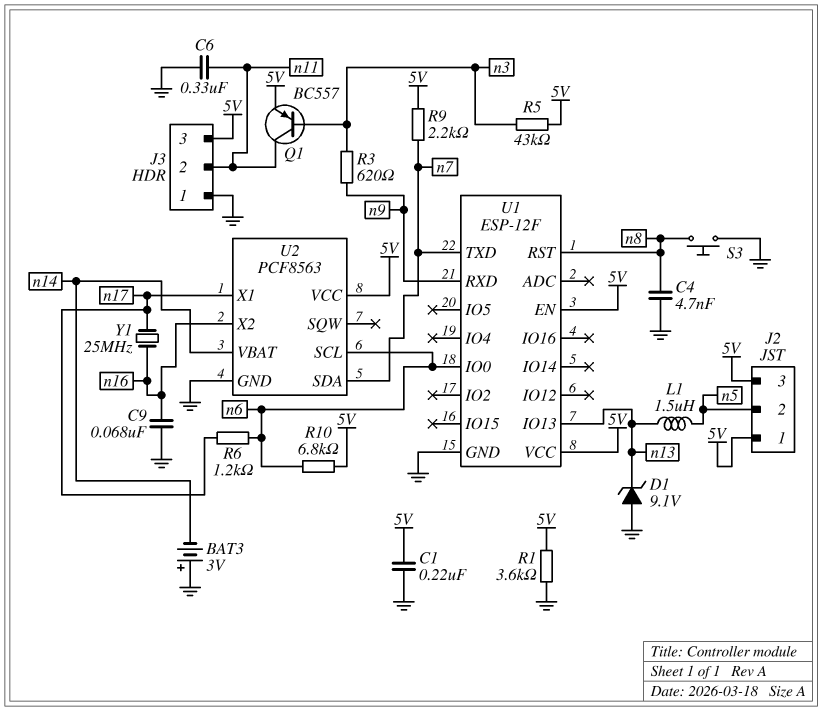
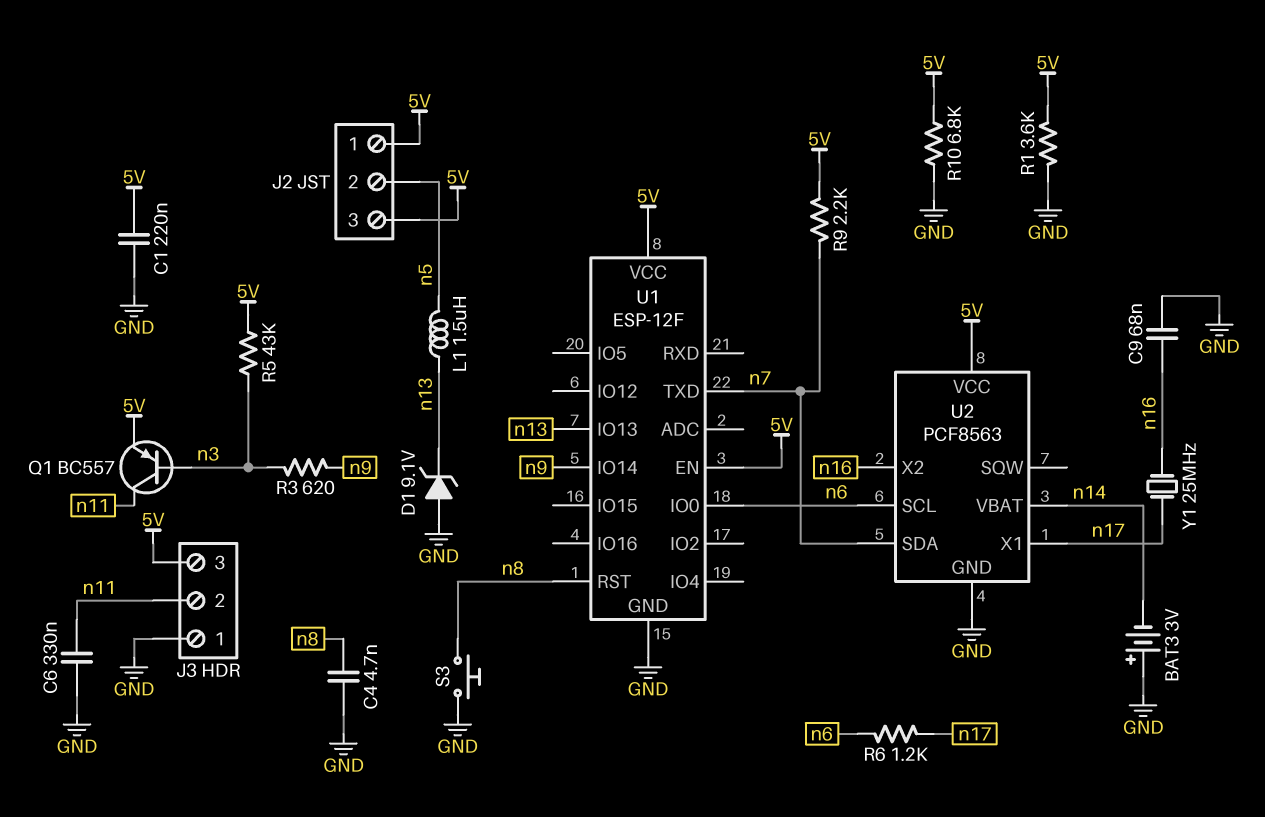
R10: 6.8k (5V, n6) -> 6.8k (5V, GND)
U1 pin IO14: none -> n9
U1 pin RXD: n9 -> none

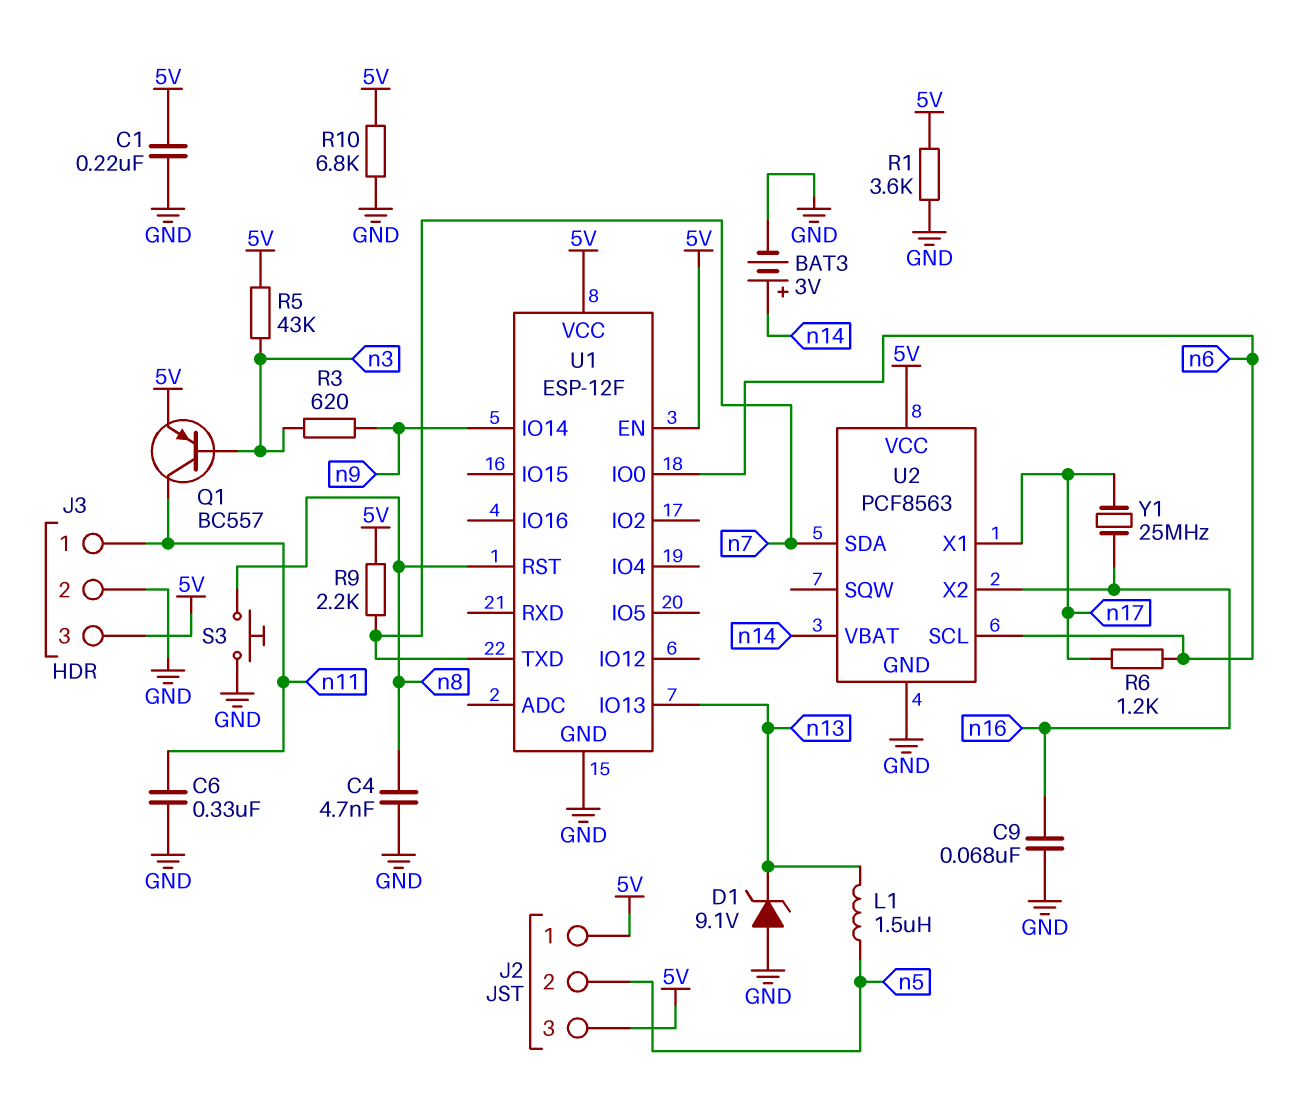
BAT3: 3V (plus GND, minus n14) -> 3V (plus n14, minus GND)
J3 pin 1: GND -> n11
J3 pin 2: n11 -> GND

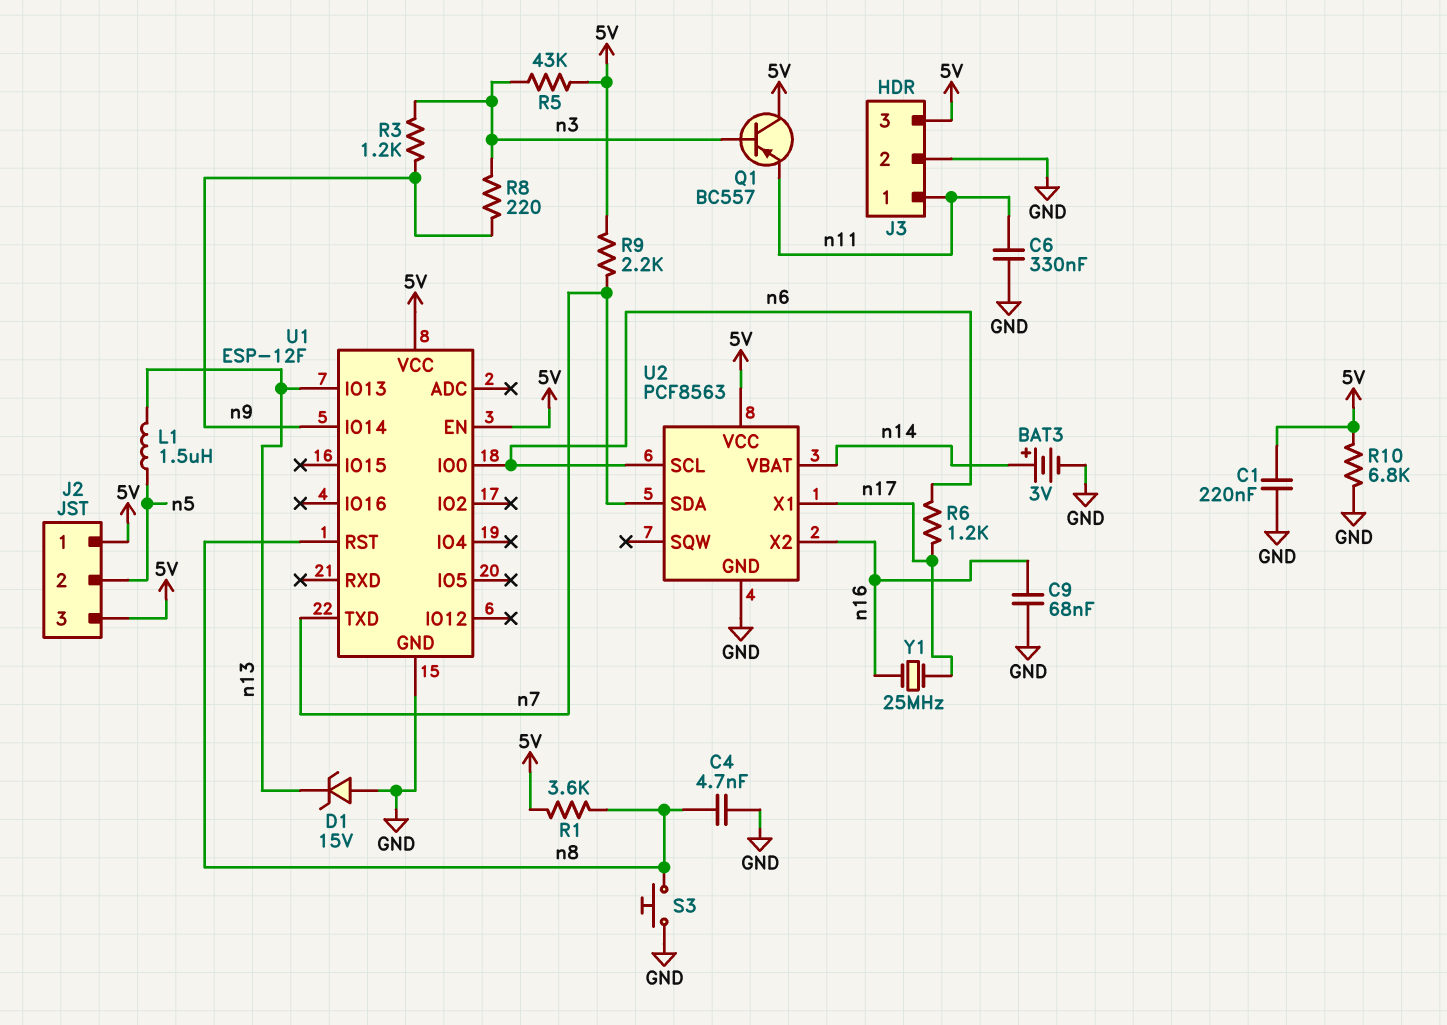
D1: zener 9.1V (A GND, K n13) -> zener 15V (A GND, K n13)
Q1: PNP BC557 (B n3, C n11, E 5V) -> PNP BC557 (B n3, C 5V, E n11)
R1: 3.6k (5V, GND) -> 3.6k (5V, n8)
R3: 620 (n3, n9) -> 1.2k (n3, n9)
R8: none -> 220 (n3, n9)

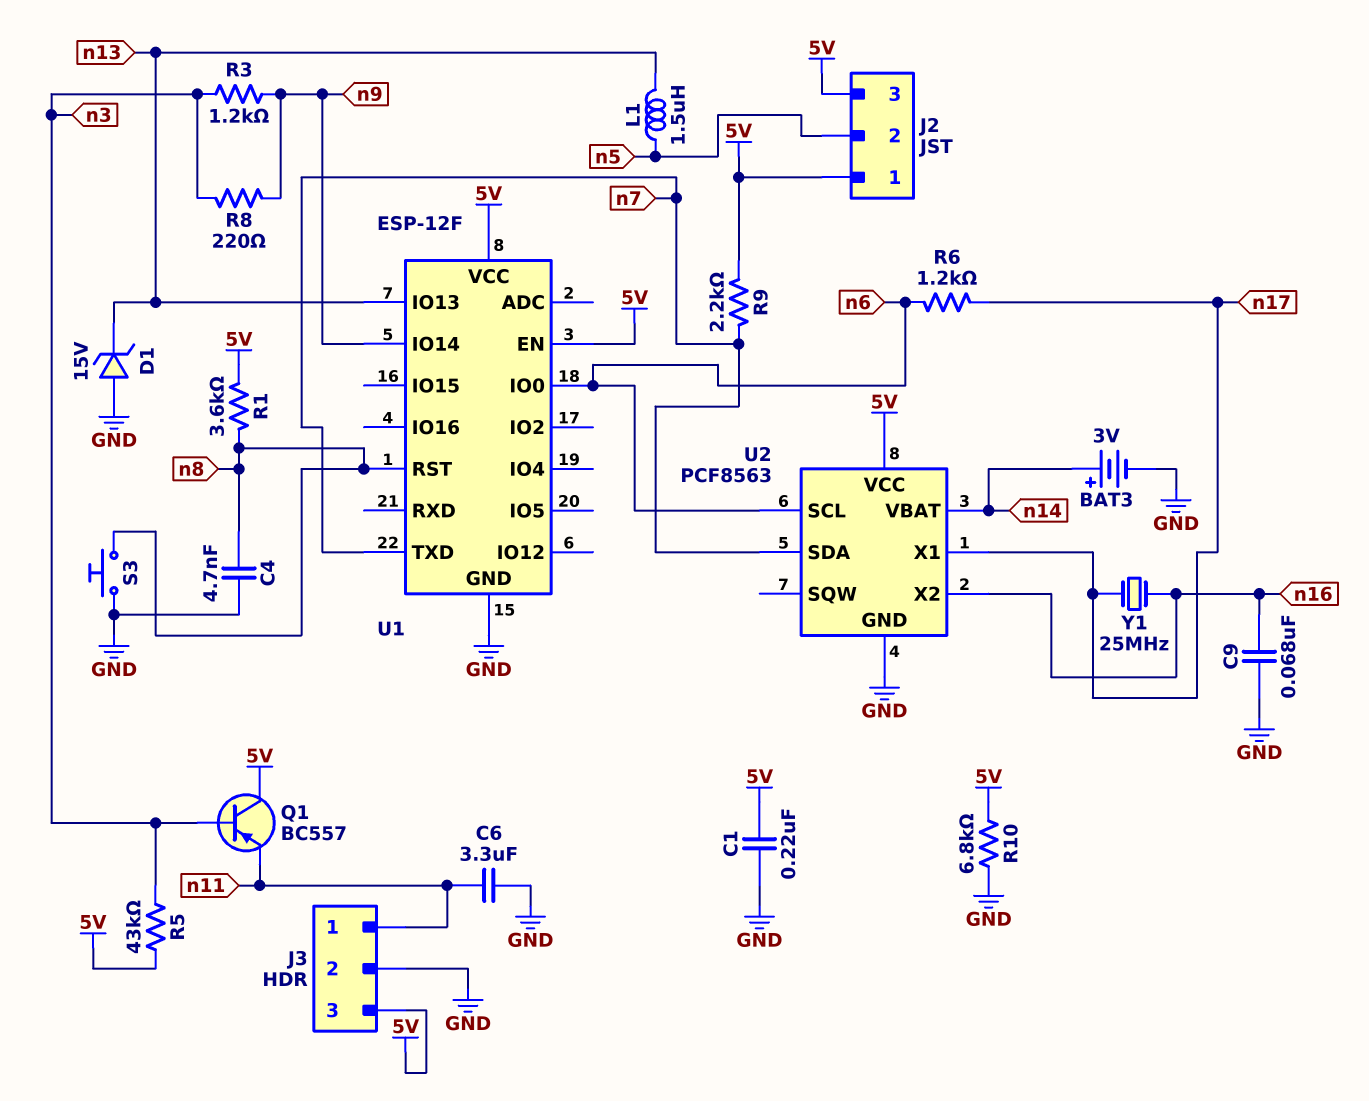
C6: 330nF (GND, n11) -> 3.3uF (GND, n11)

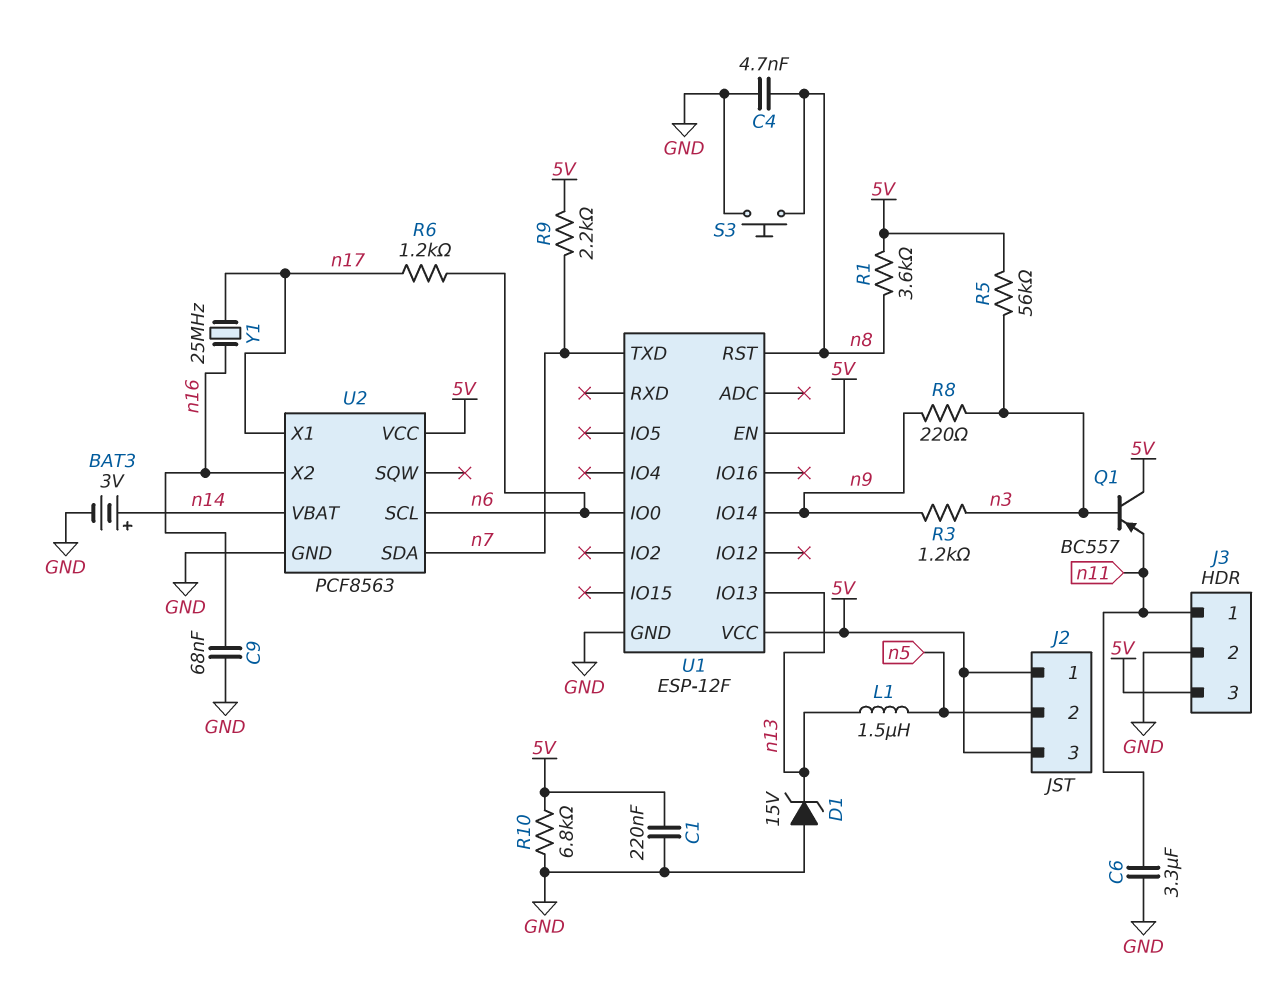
R5: 43k (5V, n3) -> 56k (5V, n3)

